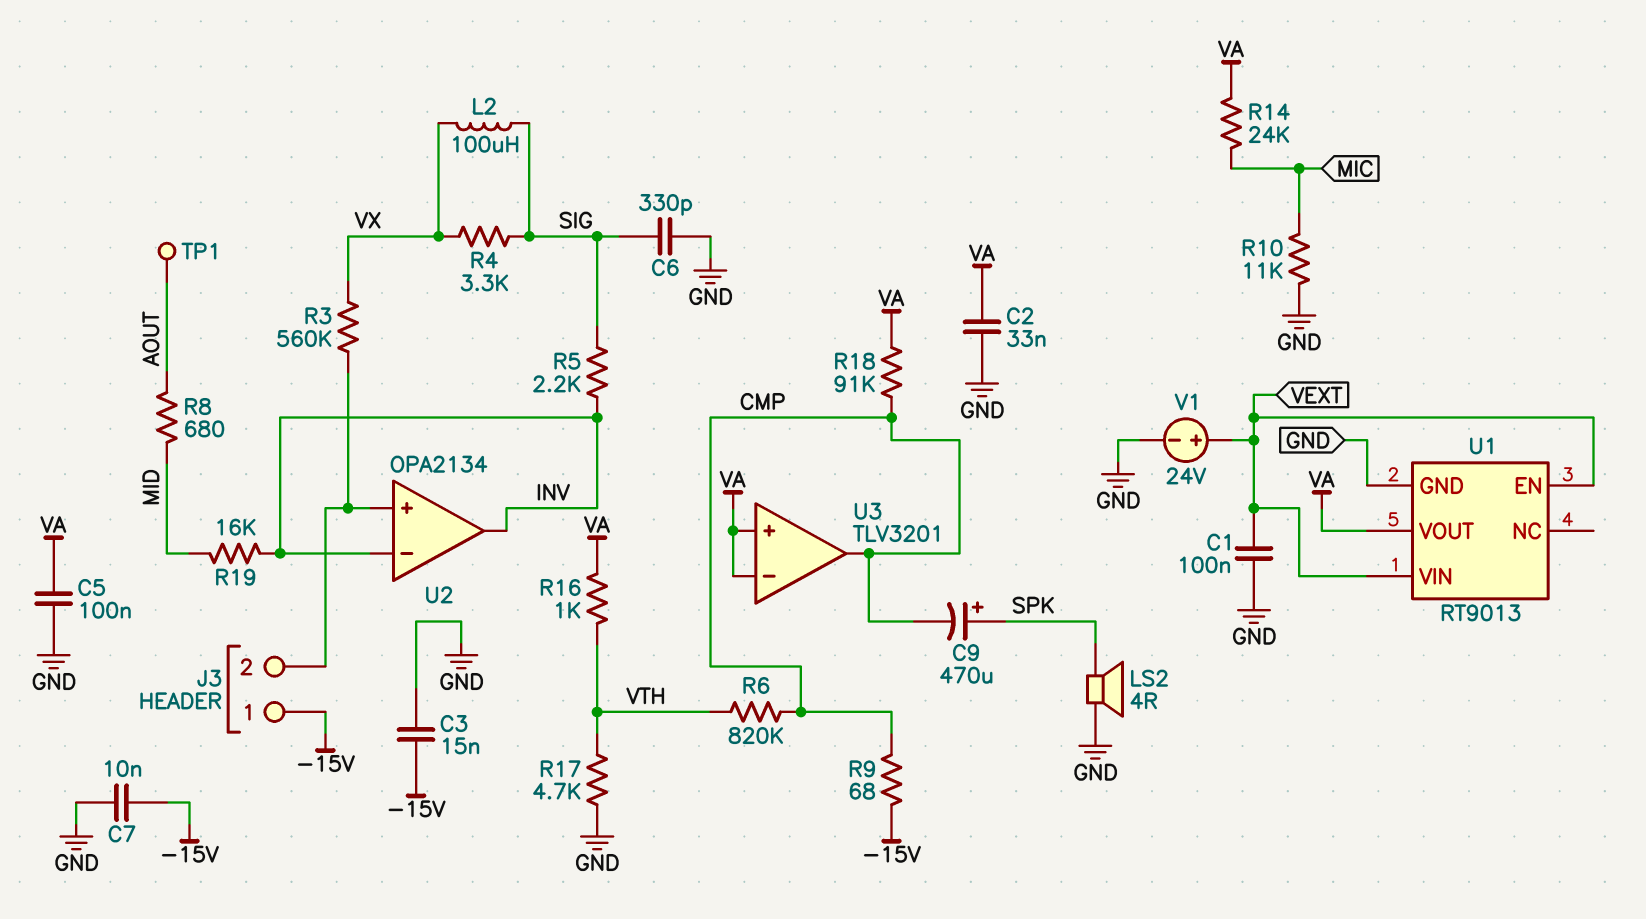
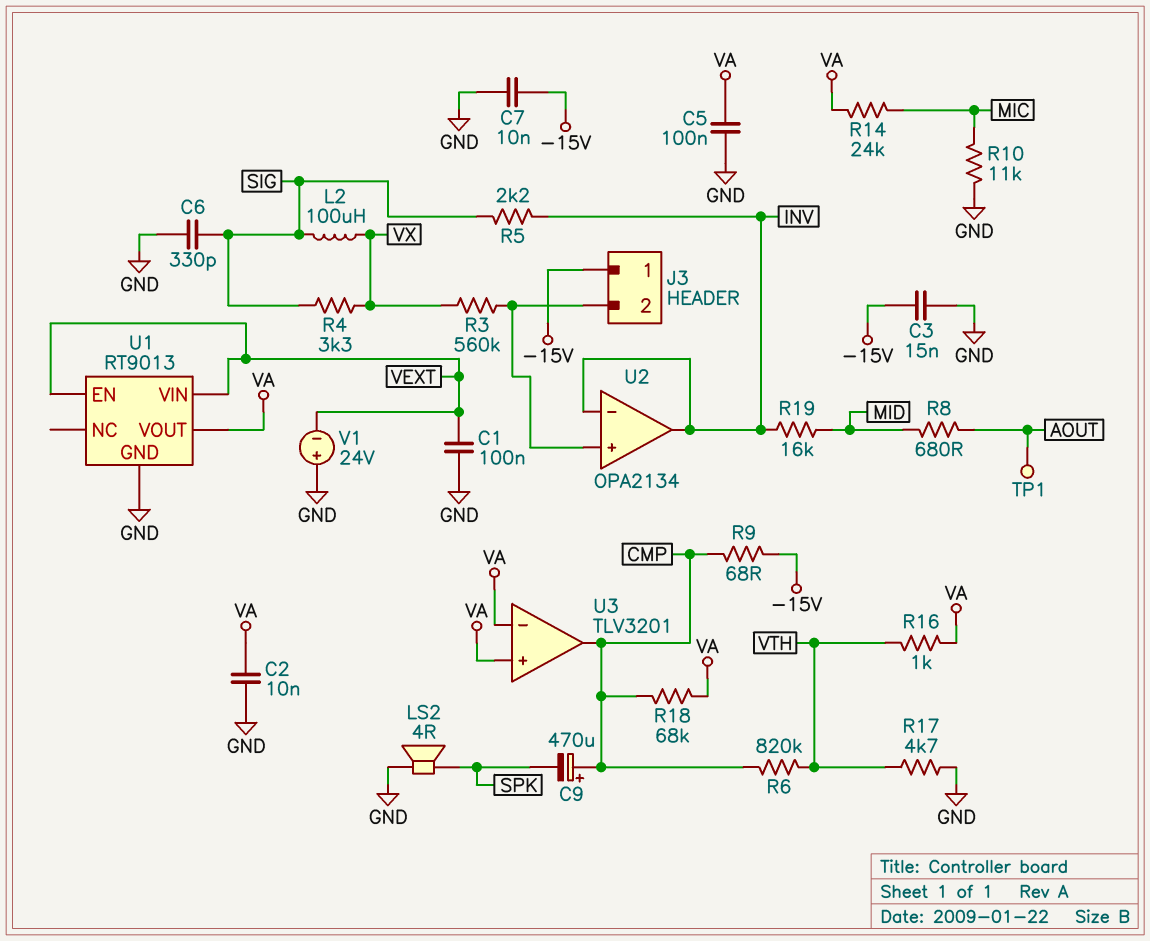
C2: 33nF (GND, VA) -> 10nF (GND, VA)
C9: 470uF (plus SPK, minus CMP) -> 470uF (plus CMP, minus SPK)
R18: 91k (CMP, VA) -> 68k (CMP, VA)
V1: 24V (plus VEXT, minus GND) -> 24V (plus GND, minus VEXT)

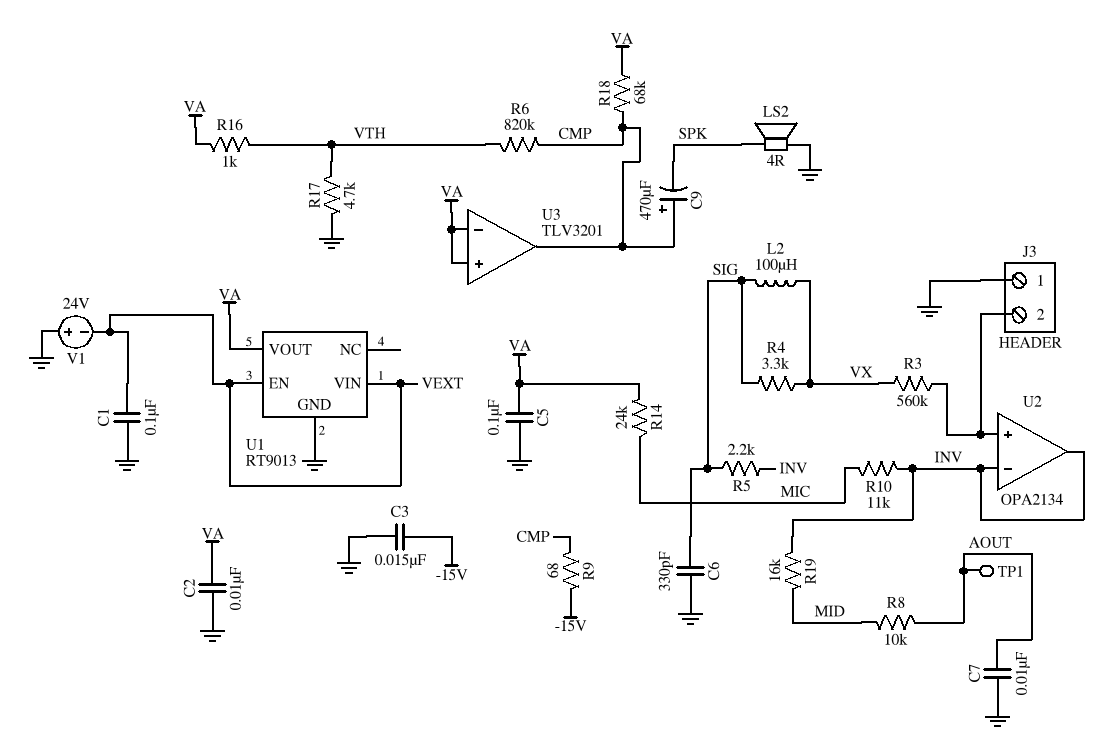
C7: 10nF (-15V, GND) -> 10nF (AOUT, GND)
J3 pin 1: -15V -> GND
R8: 680 (AOUT, MID) -> 10k (AOUT, MID)
R10: 11k (GND, MIC) -> 11k (INV, MIC)

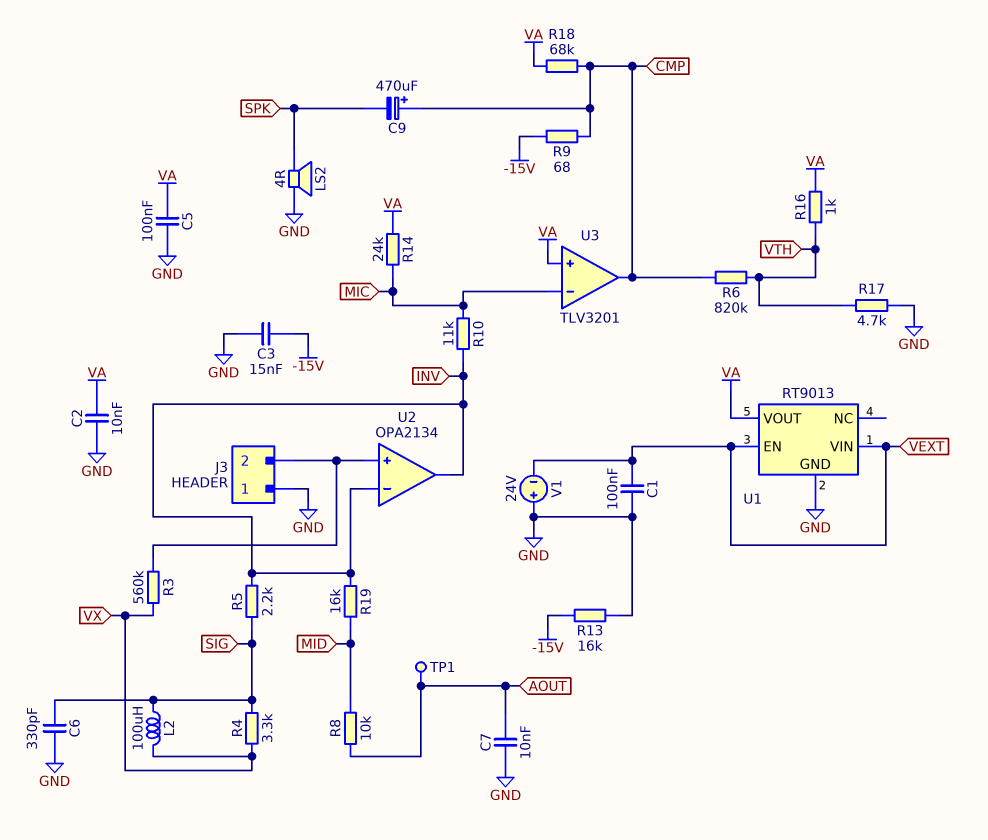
R13: none -> 16k (-15V, GND)
U3 pin in-: VA -> MIC

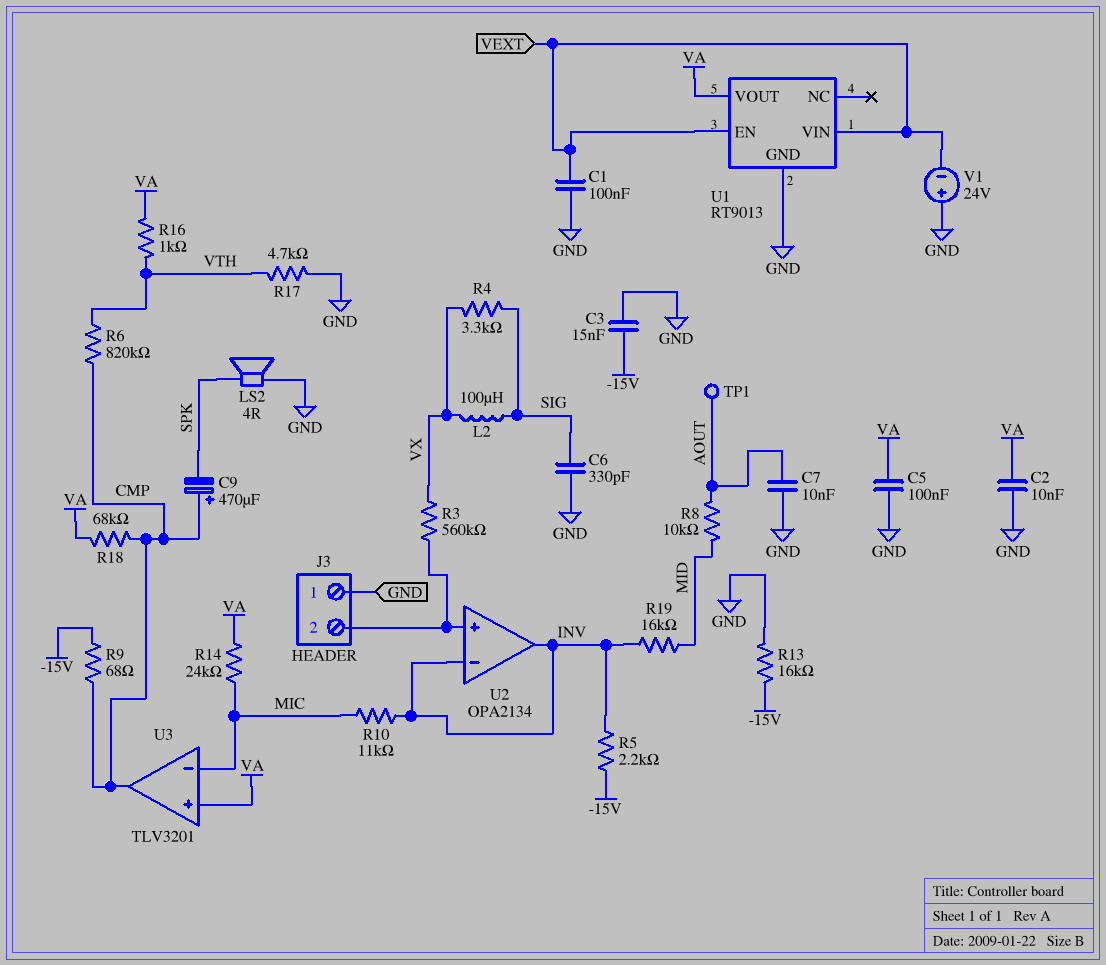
R5: 2.2k (INV, SIG) -> 2.2k (-15V, INV)

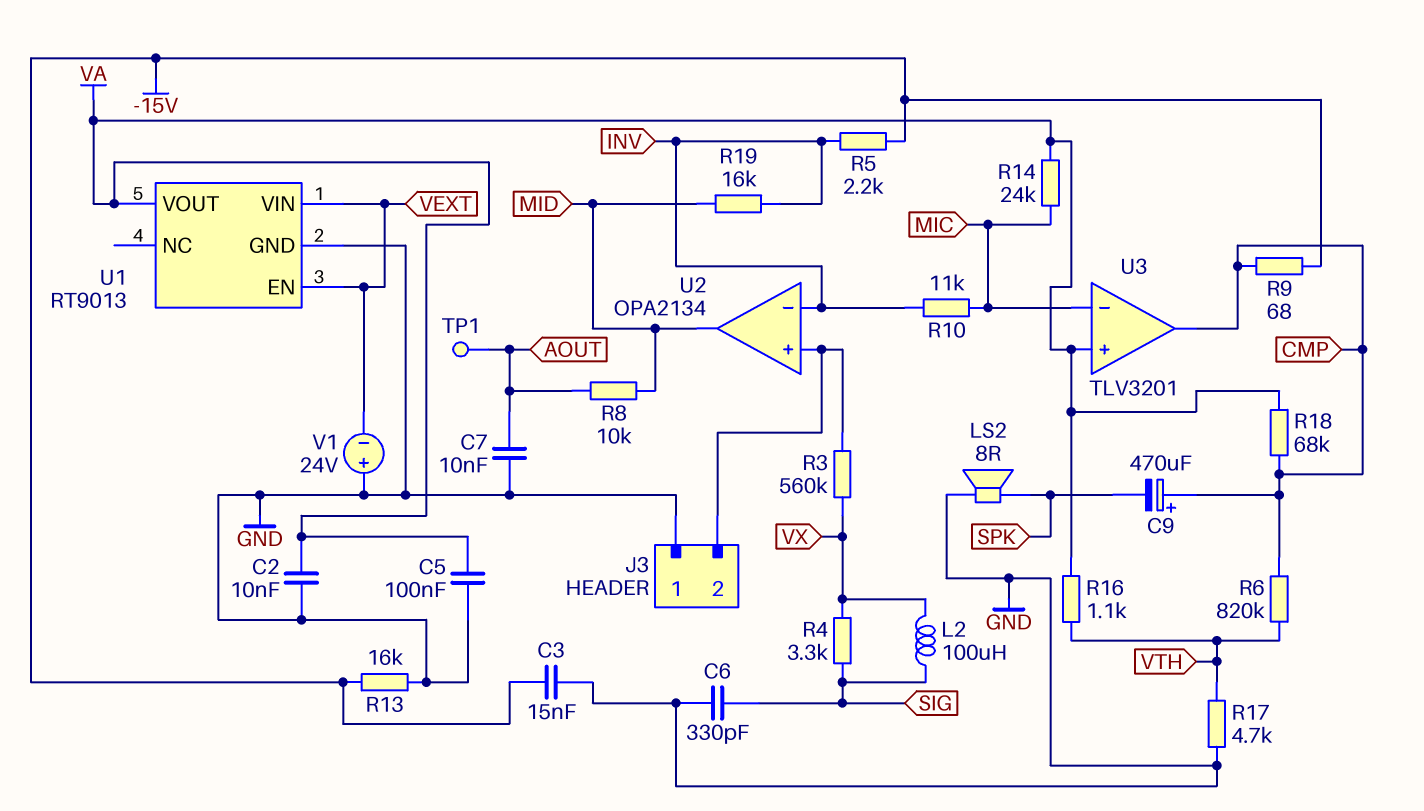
C1: 100nF (GND, VEXT) -> none
LS2: speaker 4R (GND, SPK) -> speaker 8R (GND, SPK)
R16: 1k (VA, VTH) -> 1.1k (VA, VTH)
U2 pin out: INV -> MID

